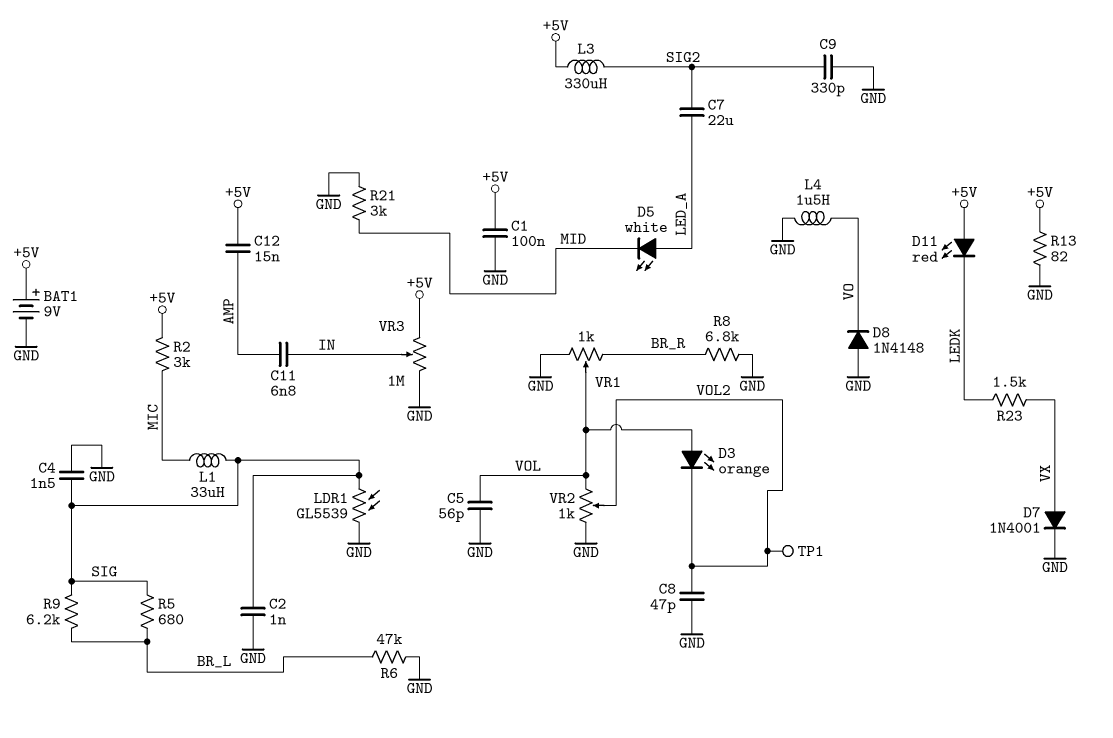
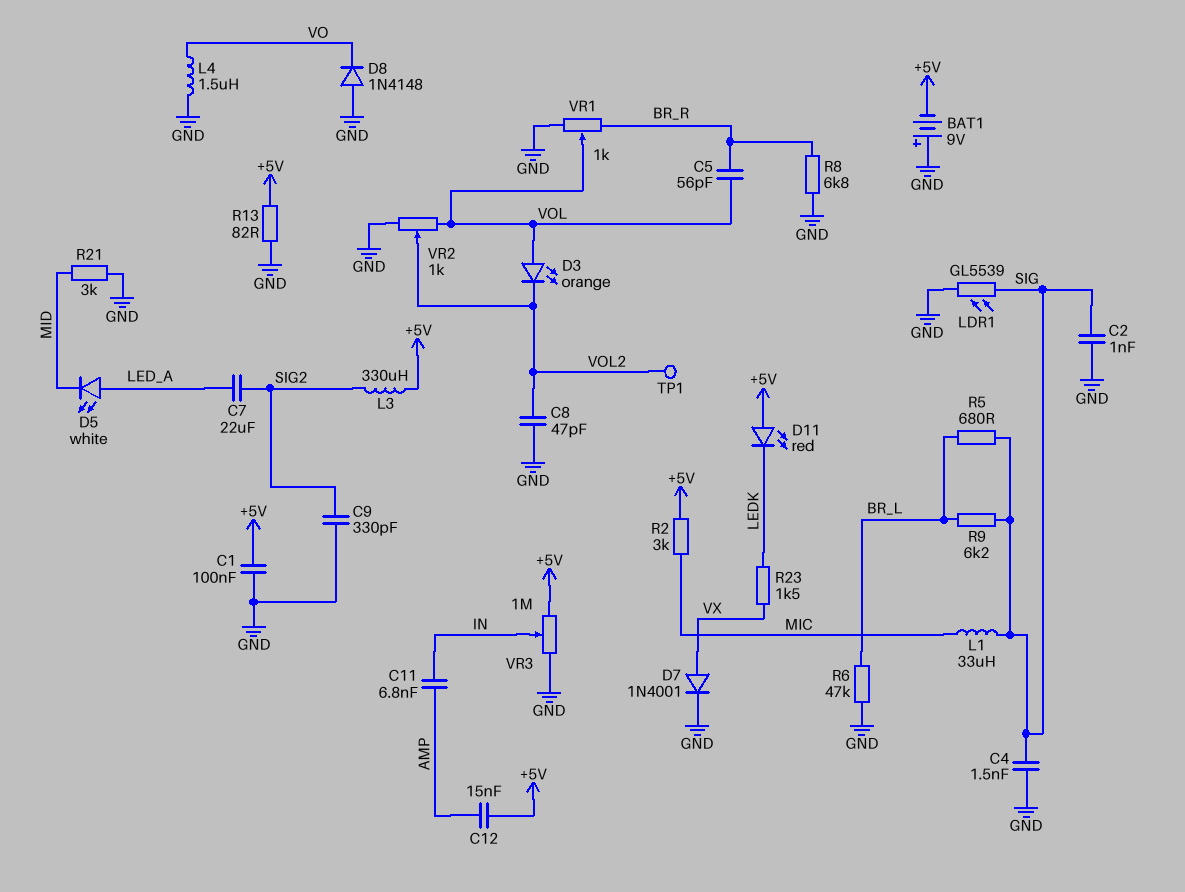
BAT1: 9V (plus +5V, minus GND) -> 9V (plus GND, minus +5V)
C5: 56pF (GND, VOL) -> 56pF (BR_R, VOL)

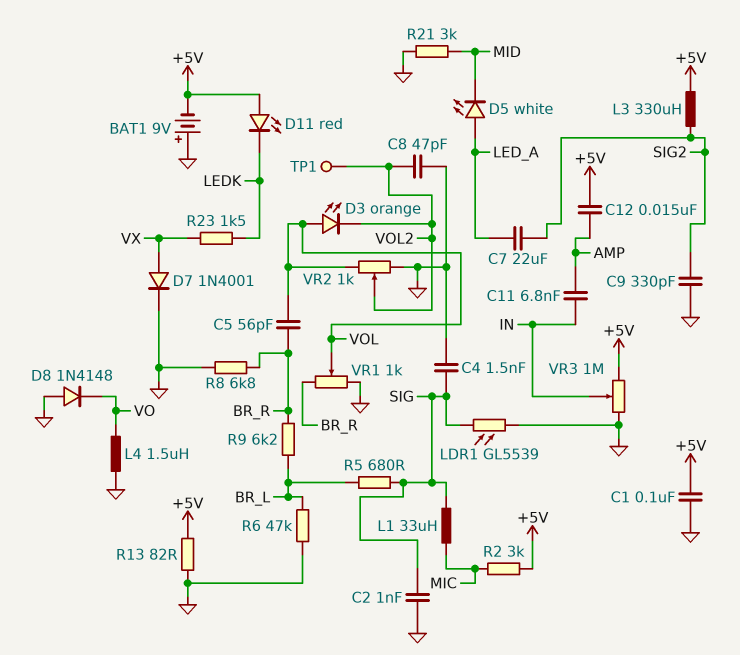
R9: 6.2k (BR_L, SIG) -> 6.2k (BR_L, BR_R)

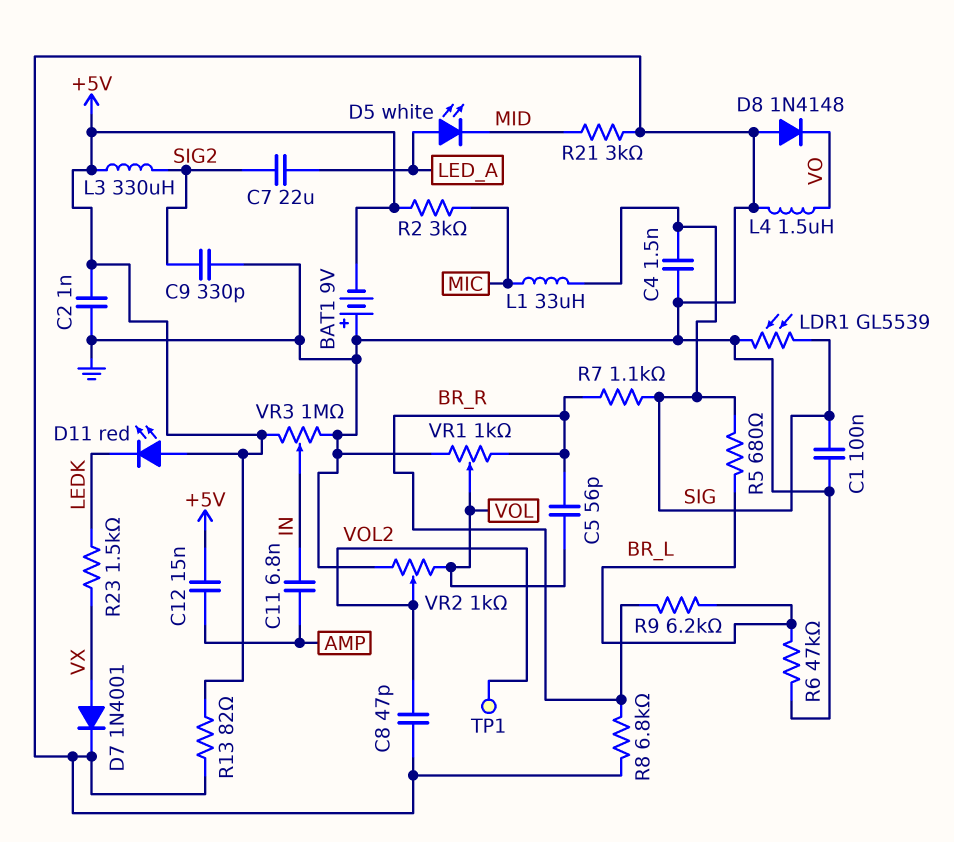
C1: 100nF (+5V, GND) -> 100nF (GND, SIG)
C2: 1nF (GND, SIG) -> 1nF (+5V, GND)
D3: LED orange (A VOL, K VOL2) -> none
R7: none -> 1.1k (BR_R, SIG)

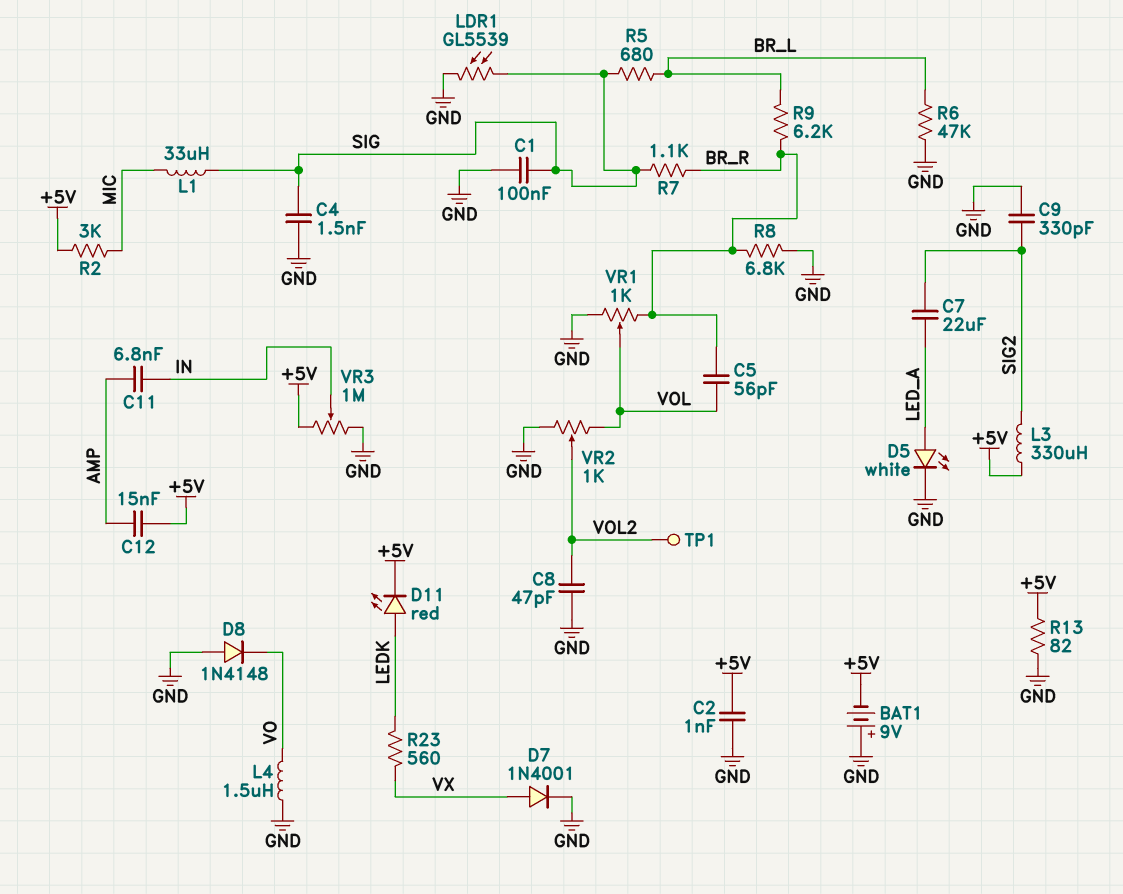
D5: LED white (A LED_A, K MID) -> LED white (A LED_A, K GND)
D11: LED red (A +5V, K LEDK) -> LED red (A LEDK, K +5V)
R21: 3k (GND, MID) -> none
R23: 1.5k (LEDK, VX) -> 560 (LEDK, VX)

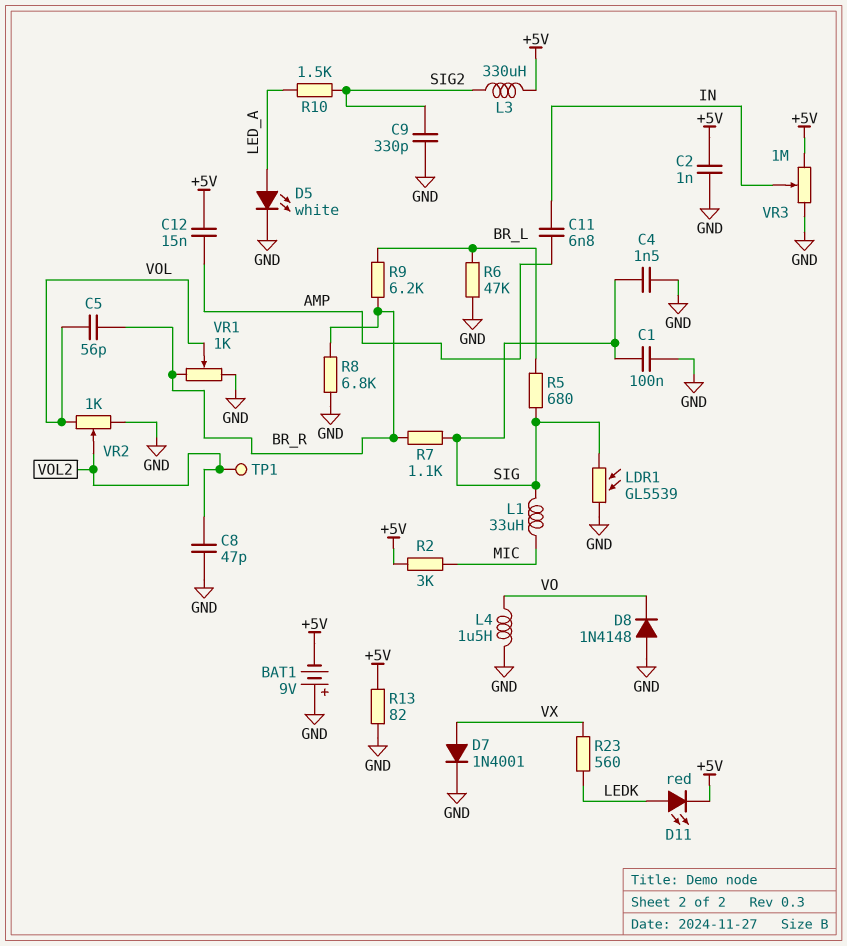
C7: 22uF (LED_A, SIG2) -> none
R10: none -> 1.5k (LED_A, SIG2)

